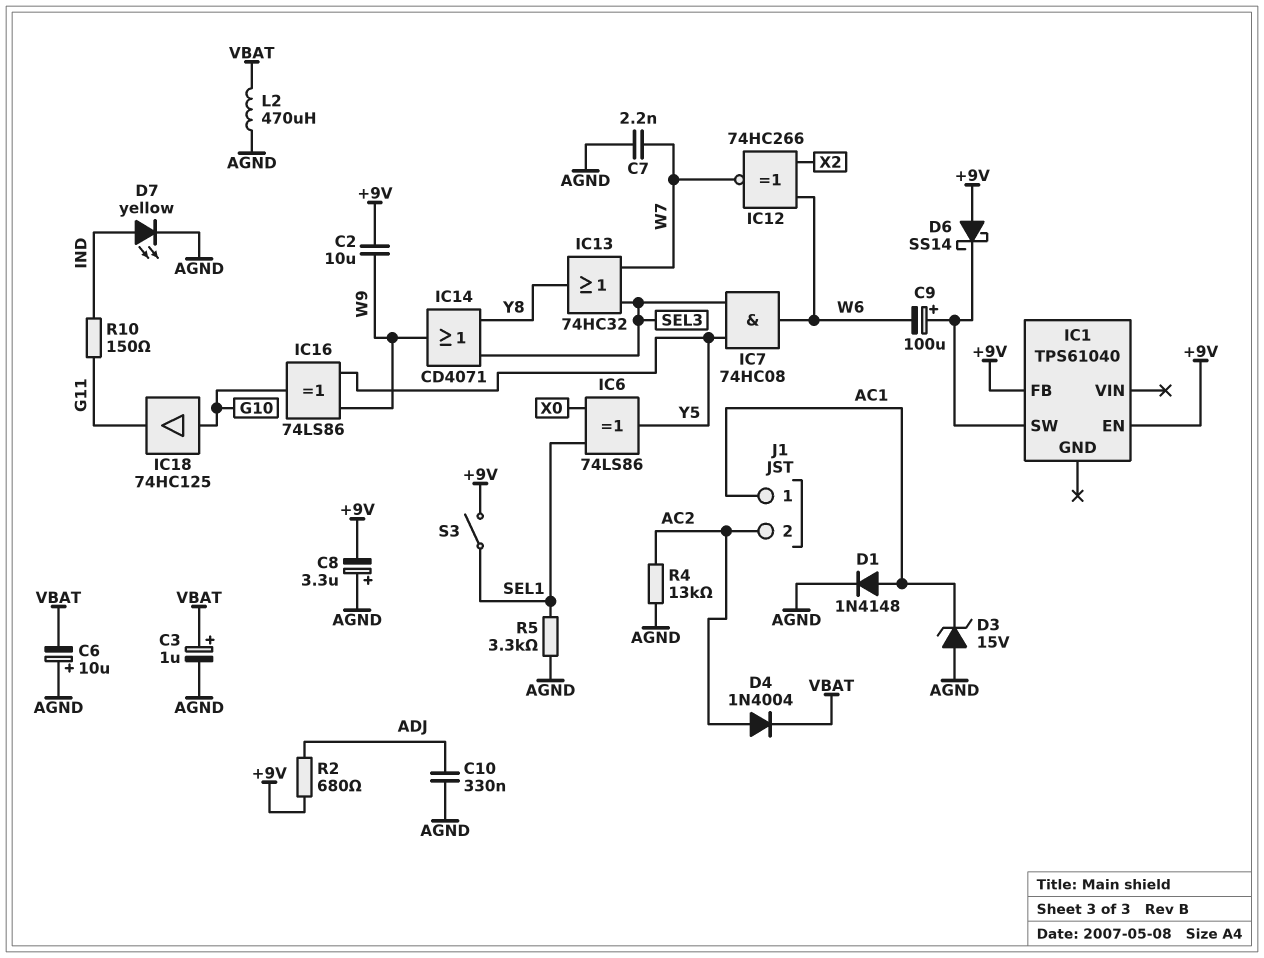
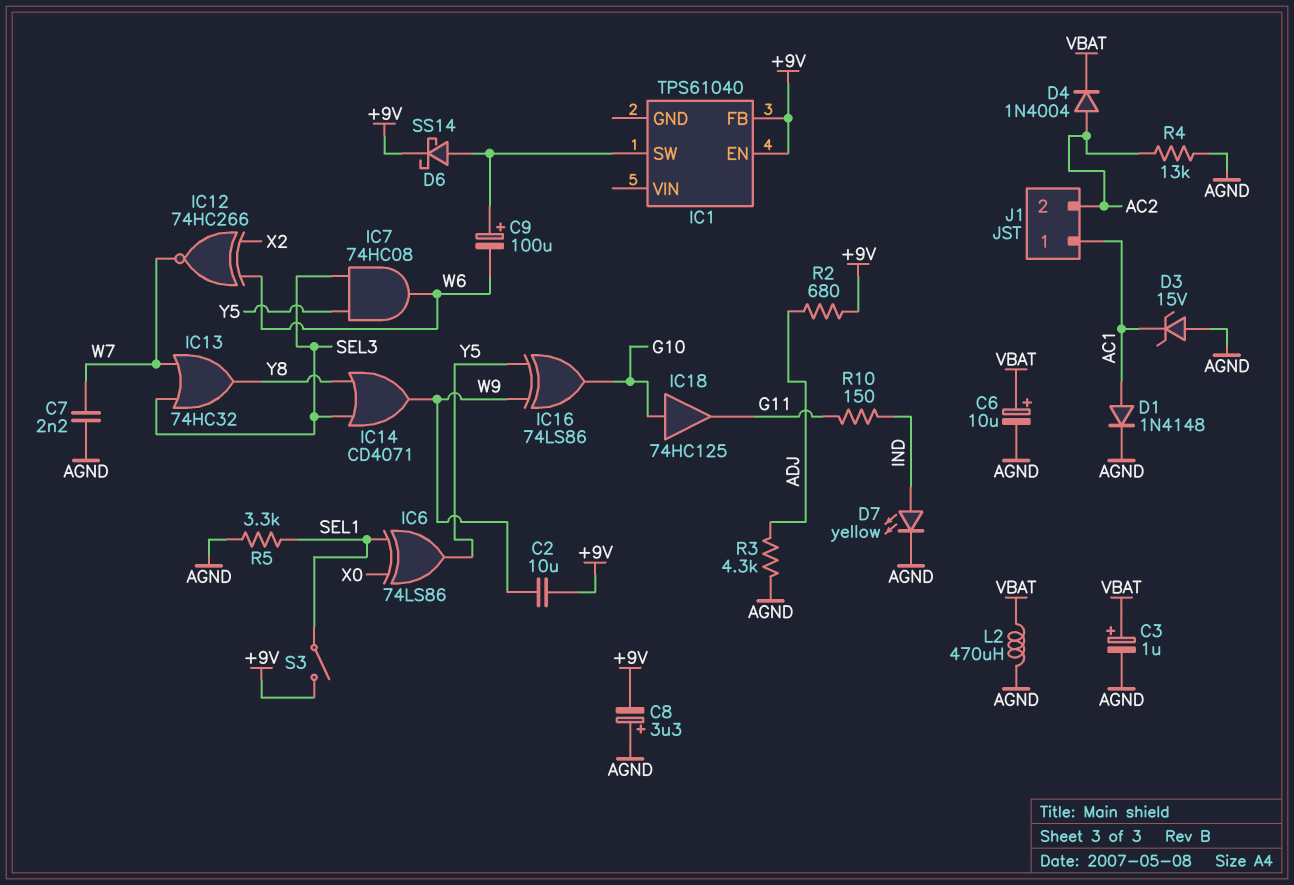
C6: 10uF (plus AGND, minus VBAT) -> 10uF (plus VBAT, minus AGND)
C10: 330nF (ADJ, AGND) -> none
D6: schottky SS14 (A +9V, K IC1/SW) -> schottky SS14 (A IC1/SW, K +9V)
R3: none -> 4.3k (ADJ, AGND)

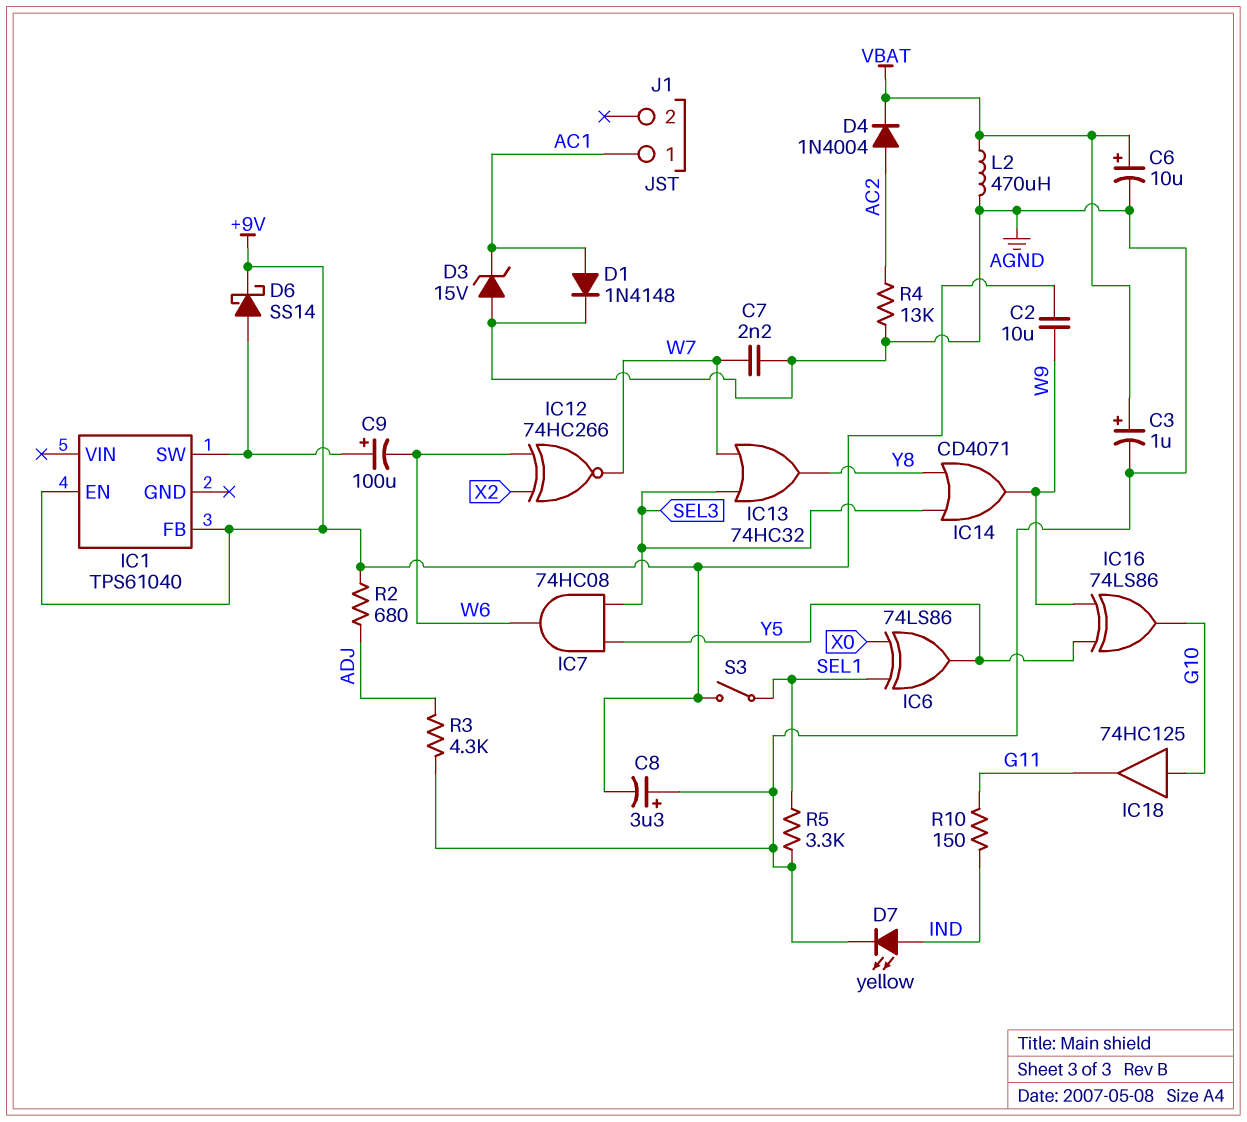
J1 pin 2: AC2 -> none

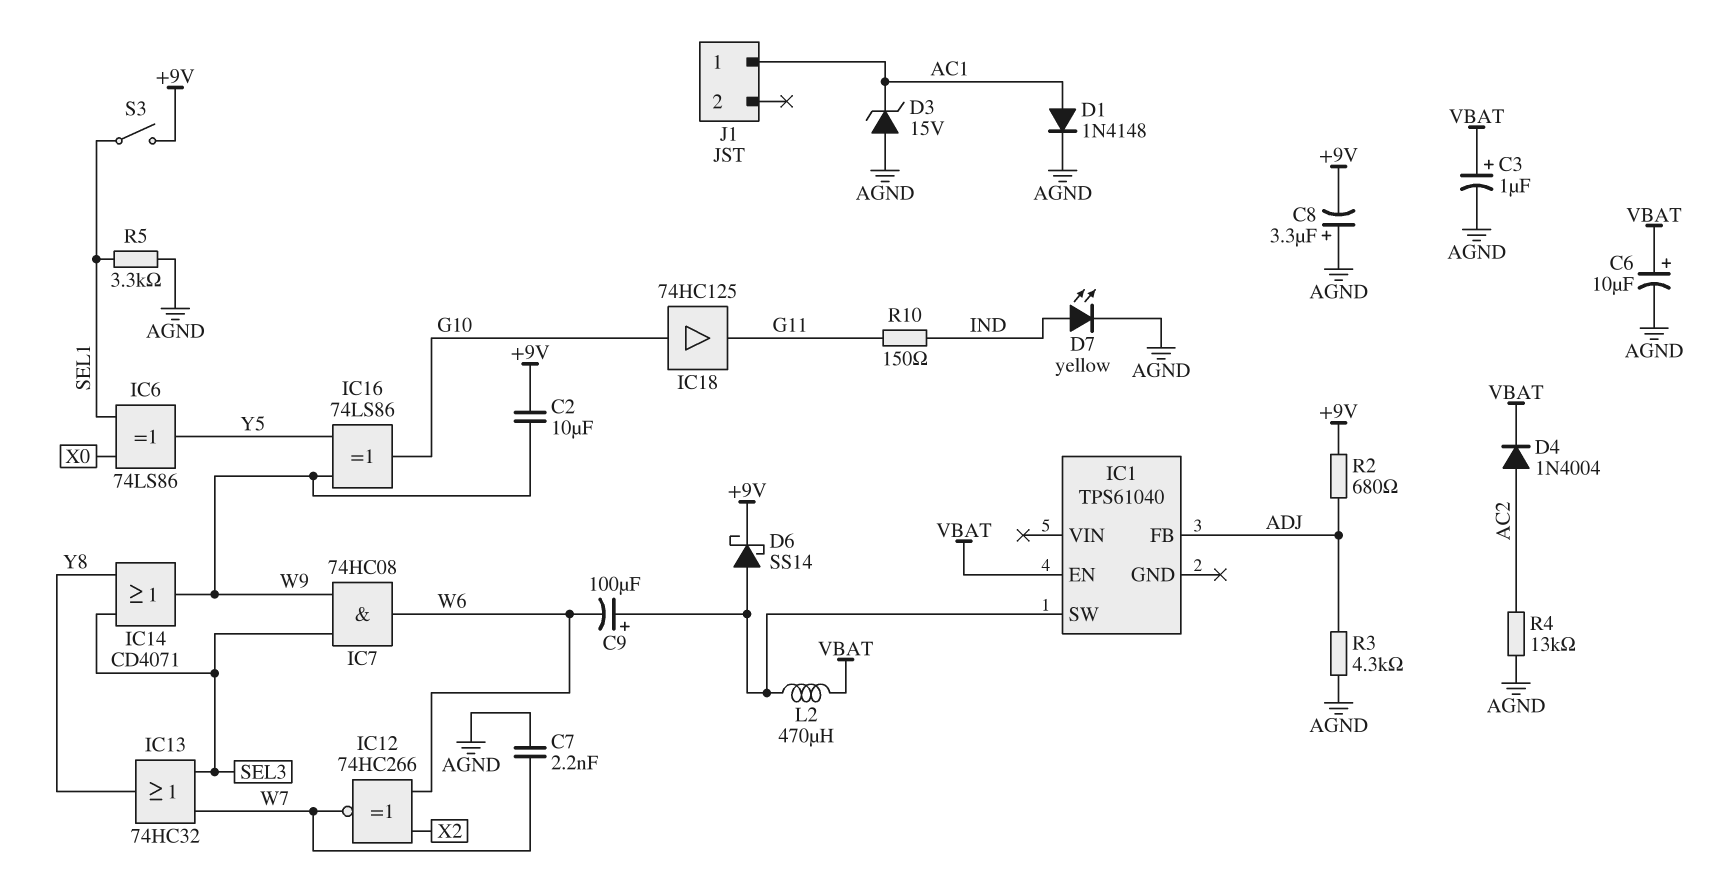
IC1 pin EN: +9V -> VBAT
IC1 pin FB: +9V -> ADJ
IC7: AND 74HC08 (in SEL3, in Y5, out W6) -> AND 74HC08 (in SEL3, in W9, out W6)
L2: 470uH (AGND, VBAT) -> 470uH (IC1/SW, VBAT)

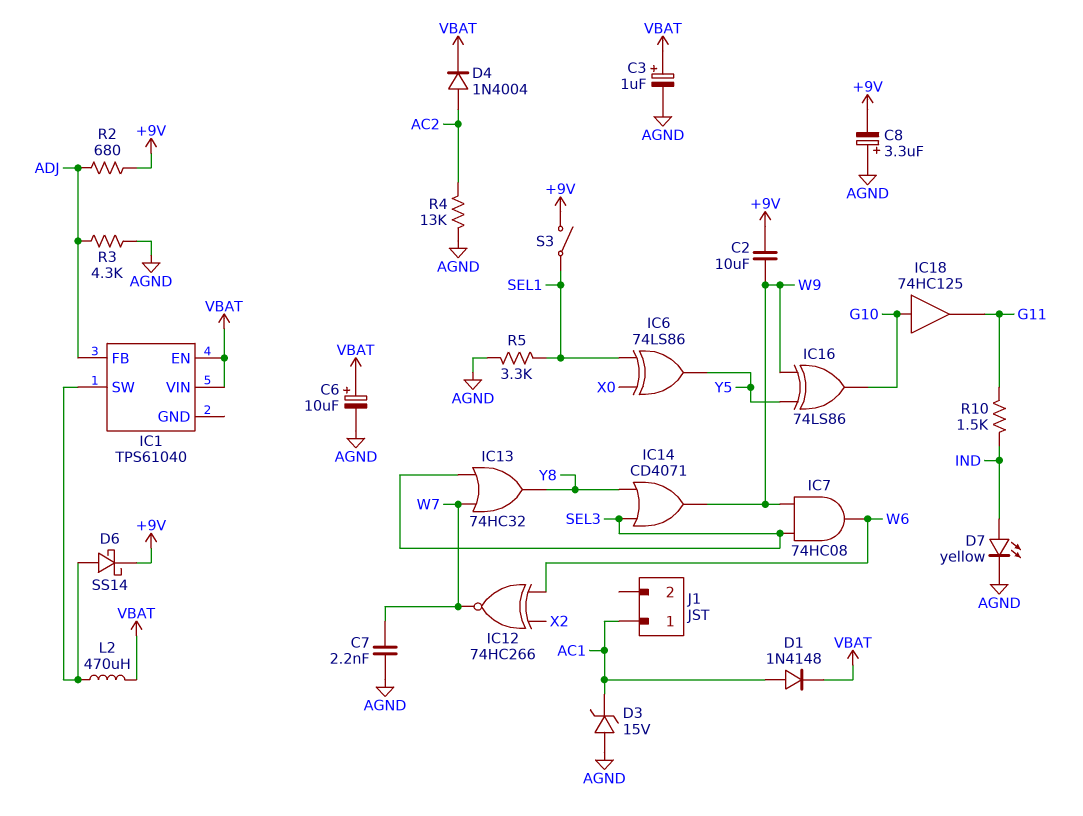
C9: 100uF (plus IC1/SW, minus W6) -> none
D1: diode 1N4148 (A AC1, K AGND) -> diode 1N4148 (A AC1, K VBAT)
IC1 pin VIN: none -> VBAT
R10: 150 (G11, IND) -> 1.5k (G11, IND)

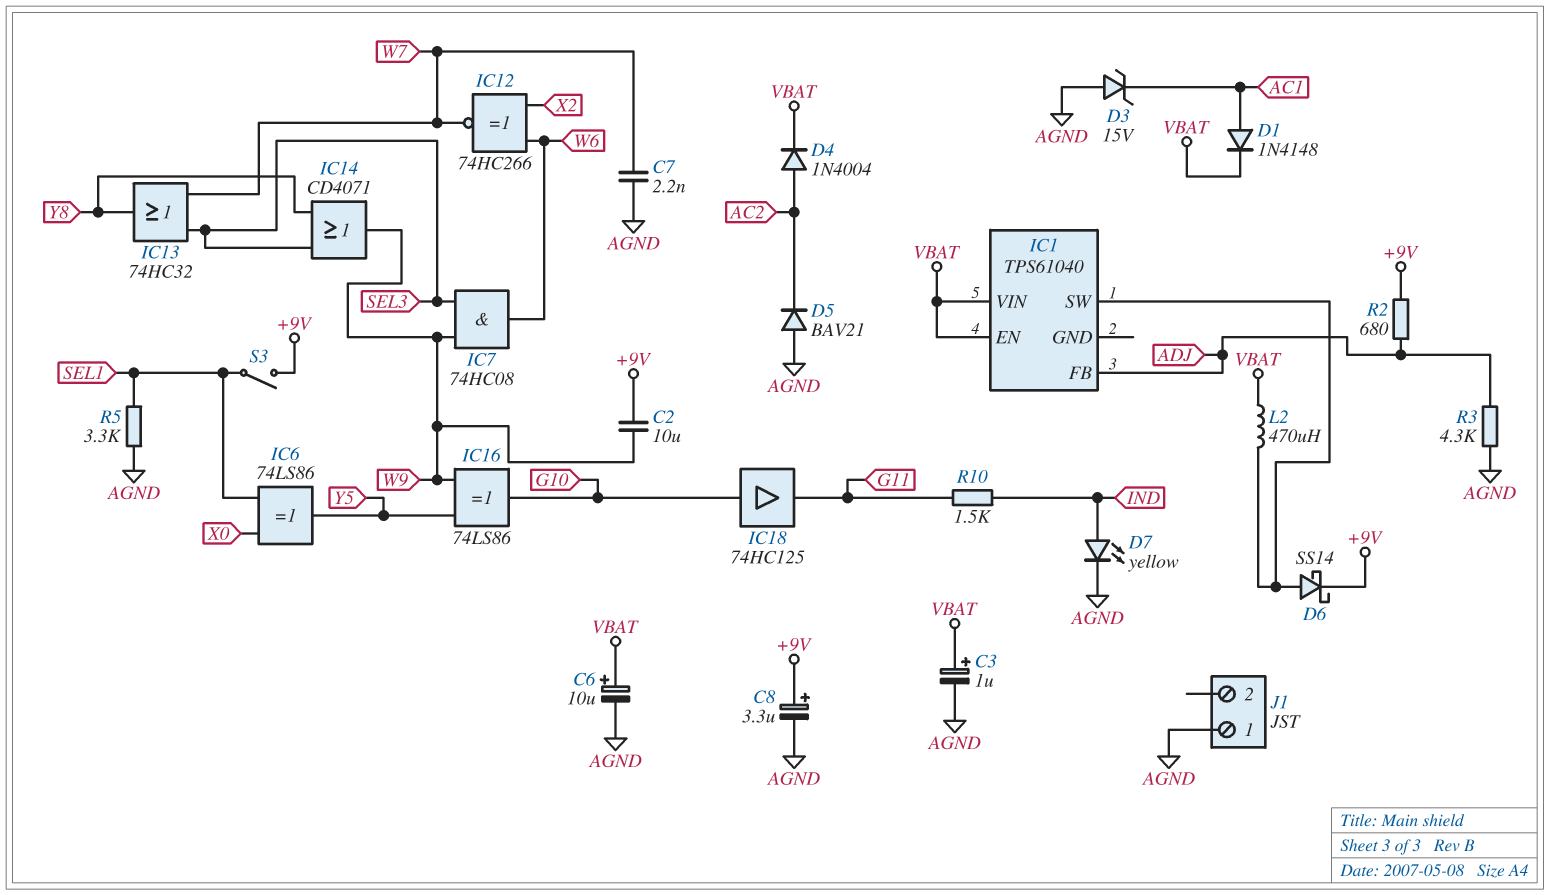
C8: 3.3uF (plus AGND, minus +9V) -> 3.3uF (plus +9V, minus AGND)
D5: none -> diode BAV21 (A AGND, K AC2)
J1 pin 1: AC1 -> AGND
R4: 13k (AC2, AGND) -> none

